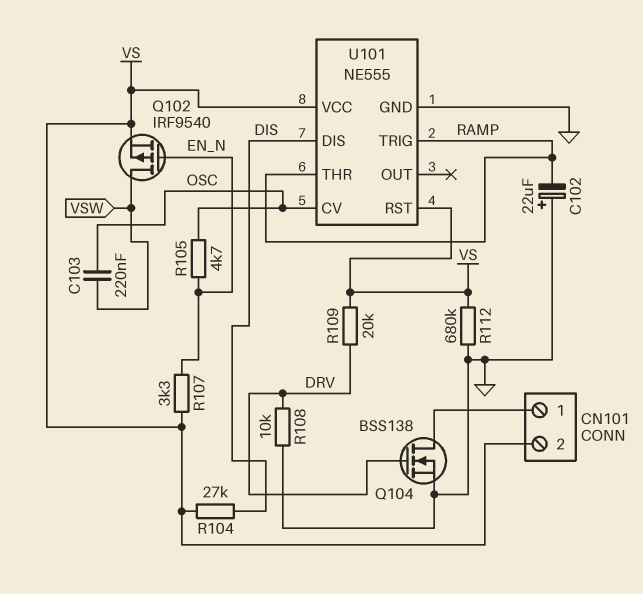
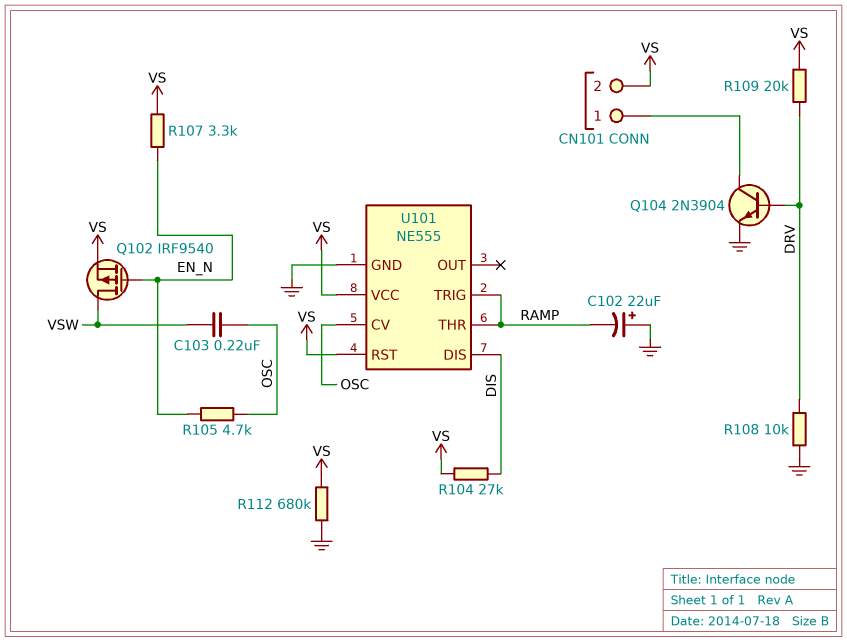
Q104: NMOS BSS138 (G DRV, D CN101/1, S GND) -> NPN 2N3904 (B DRV, C CN101/1, E GND)

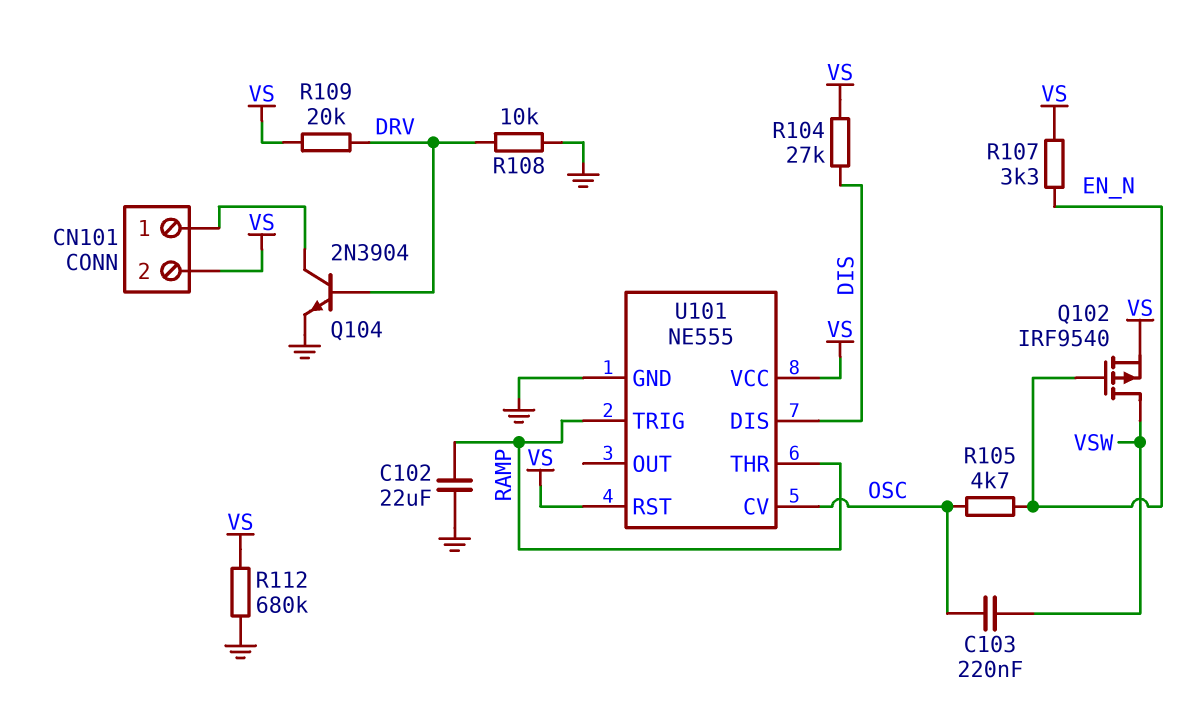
C102: 22uF (plus GND, minus RAMP) -> 22uF (GND, RAMP)

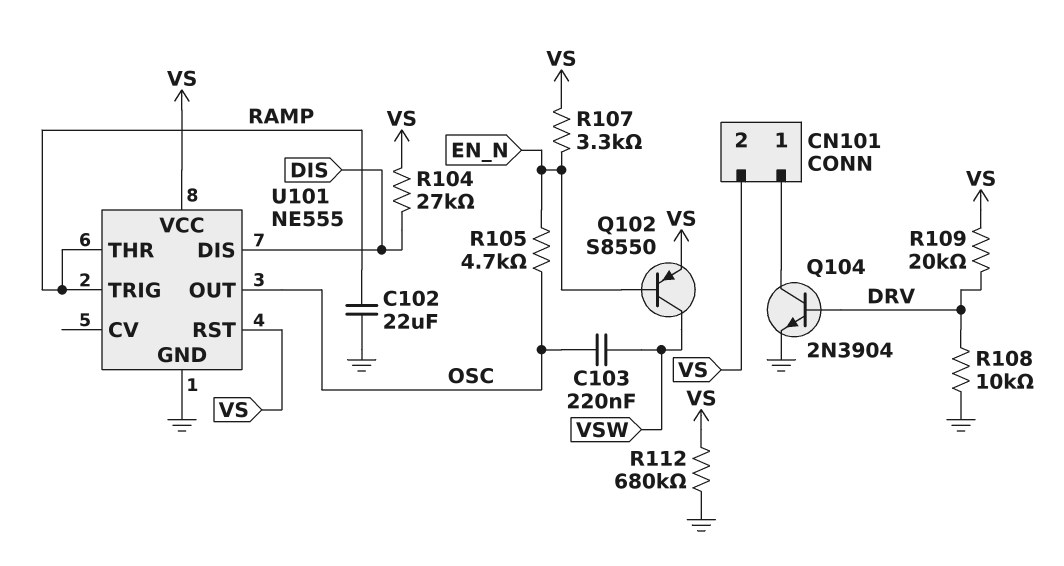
Q102: PMOS IRF9540 (G EN_N, D VSW, S VS) -> PNP S8550 (B EN_N, C VSW, E VS)
U101 pin CV: OSC -> none
U101 pin OUT: none -> OSC

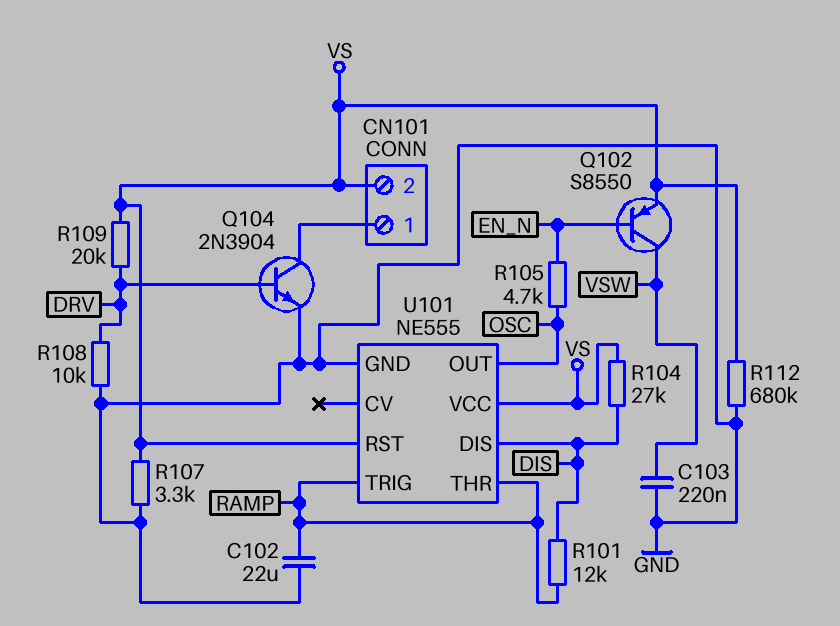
C103: 220nF (OSC, VSW) -> 220nF (GND, VSW)
R101: none -> 12k (DIS, RAMP)
R107: 3.3k (EN_N, VS) -> 3.3k (GND, VS)

